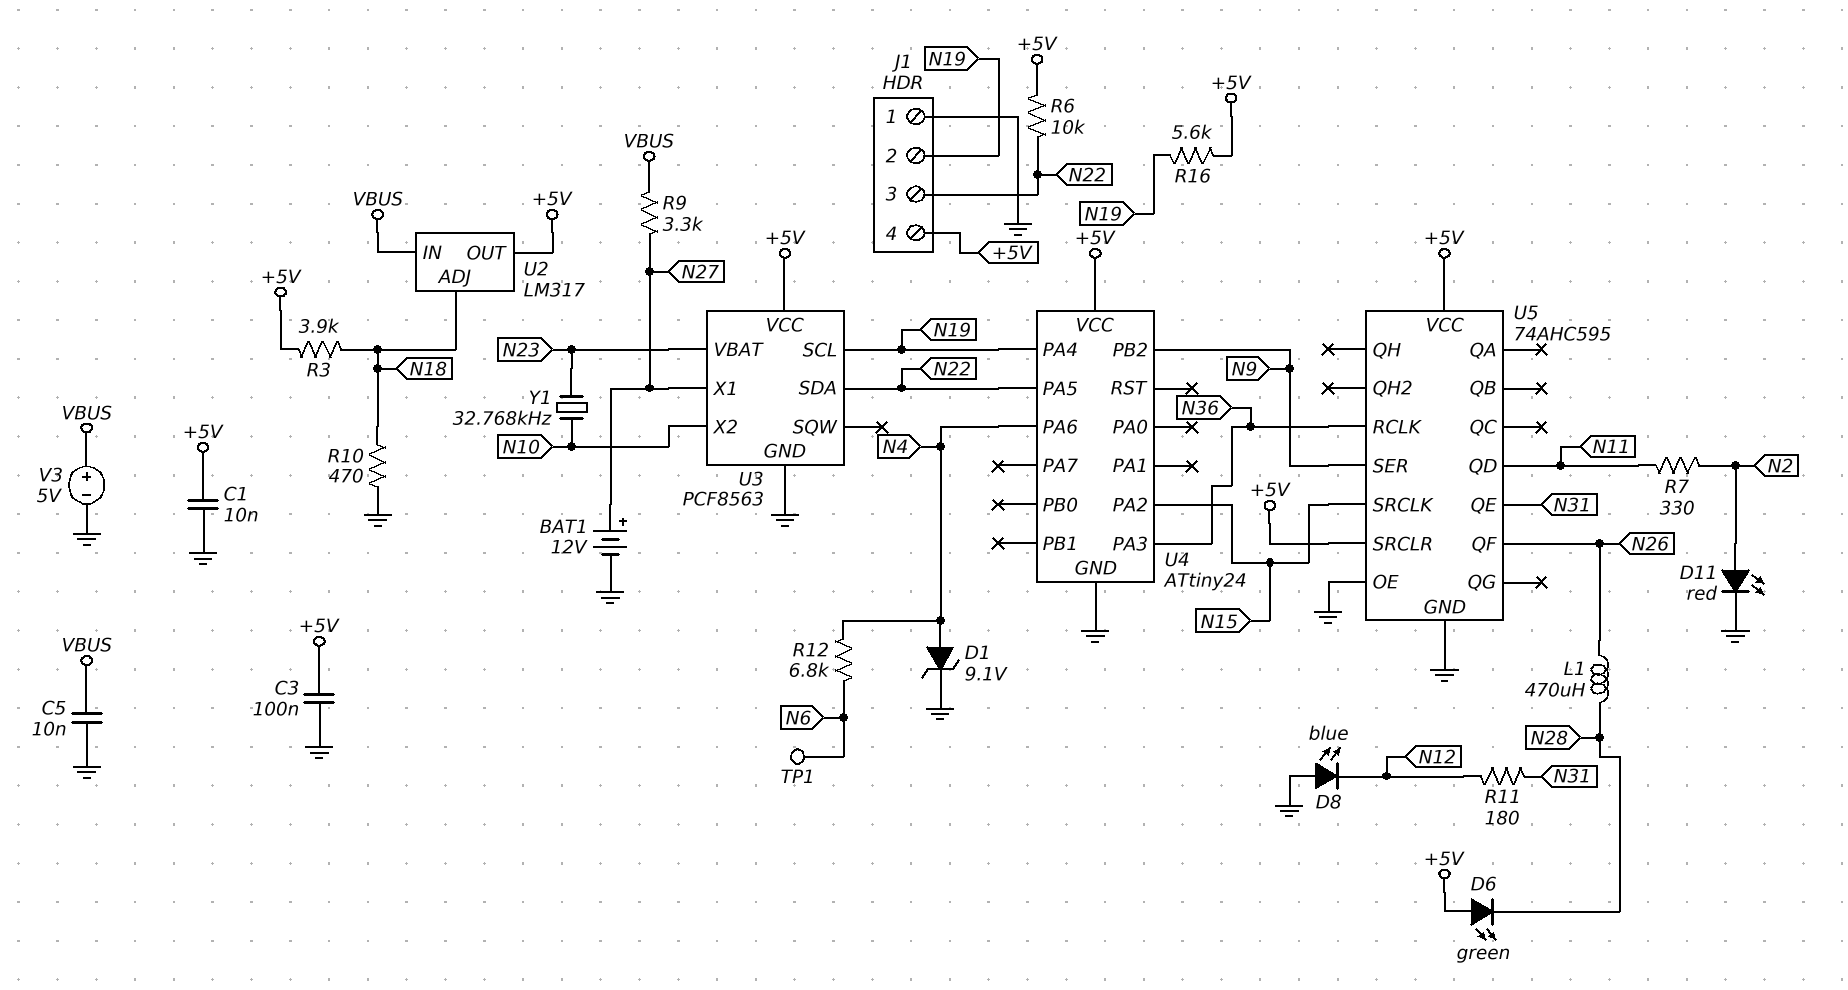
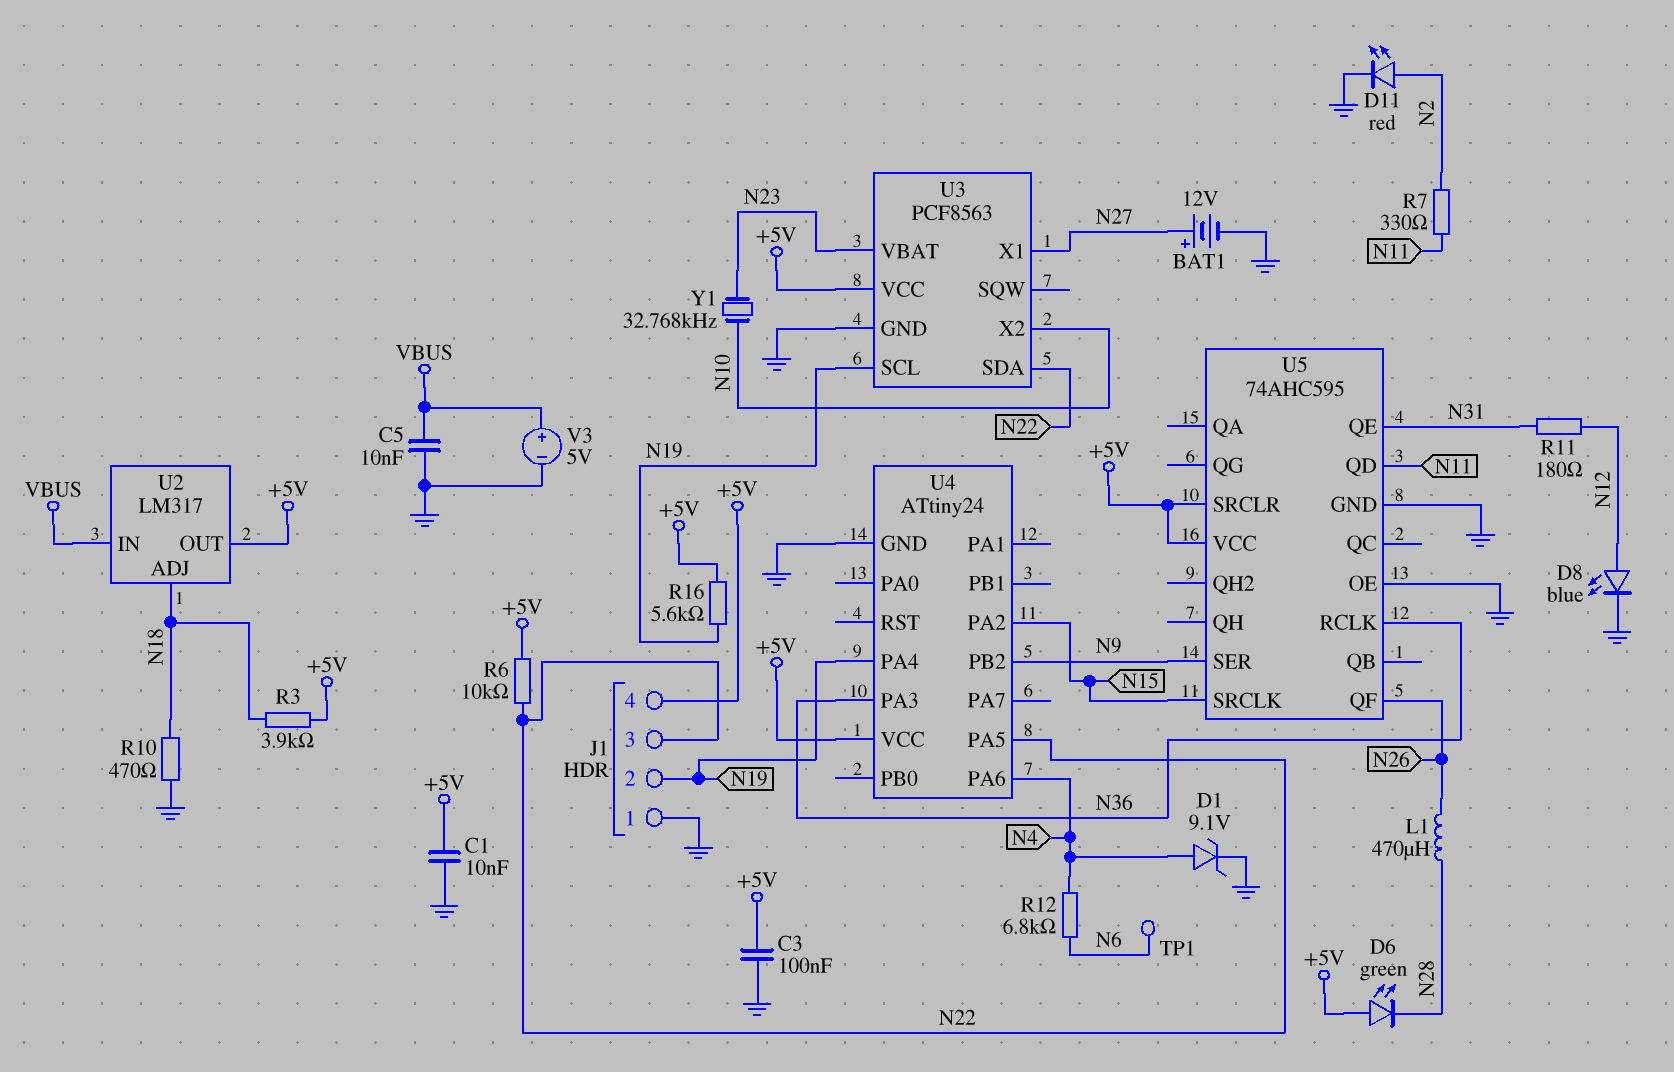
D8: LED blue (A GND, K N12) -> LED blue (A N12, K GND)
R9: 3.3k (N27, VBUS) -> none

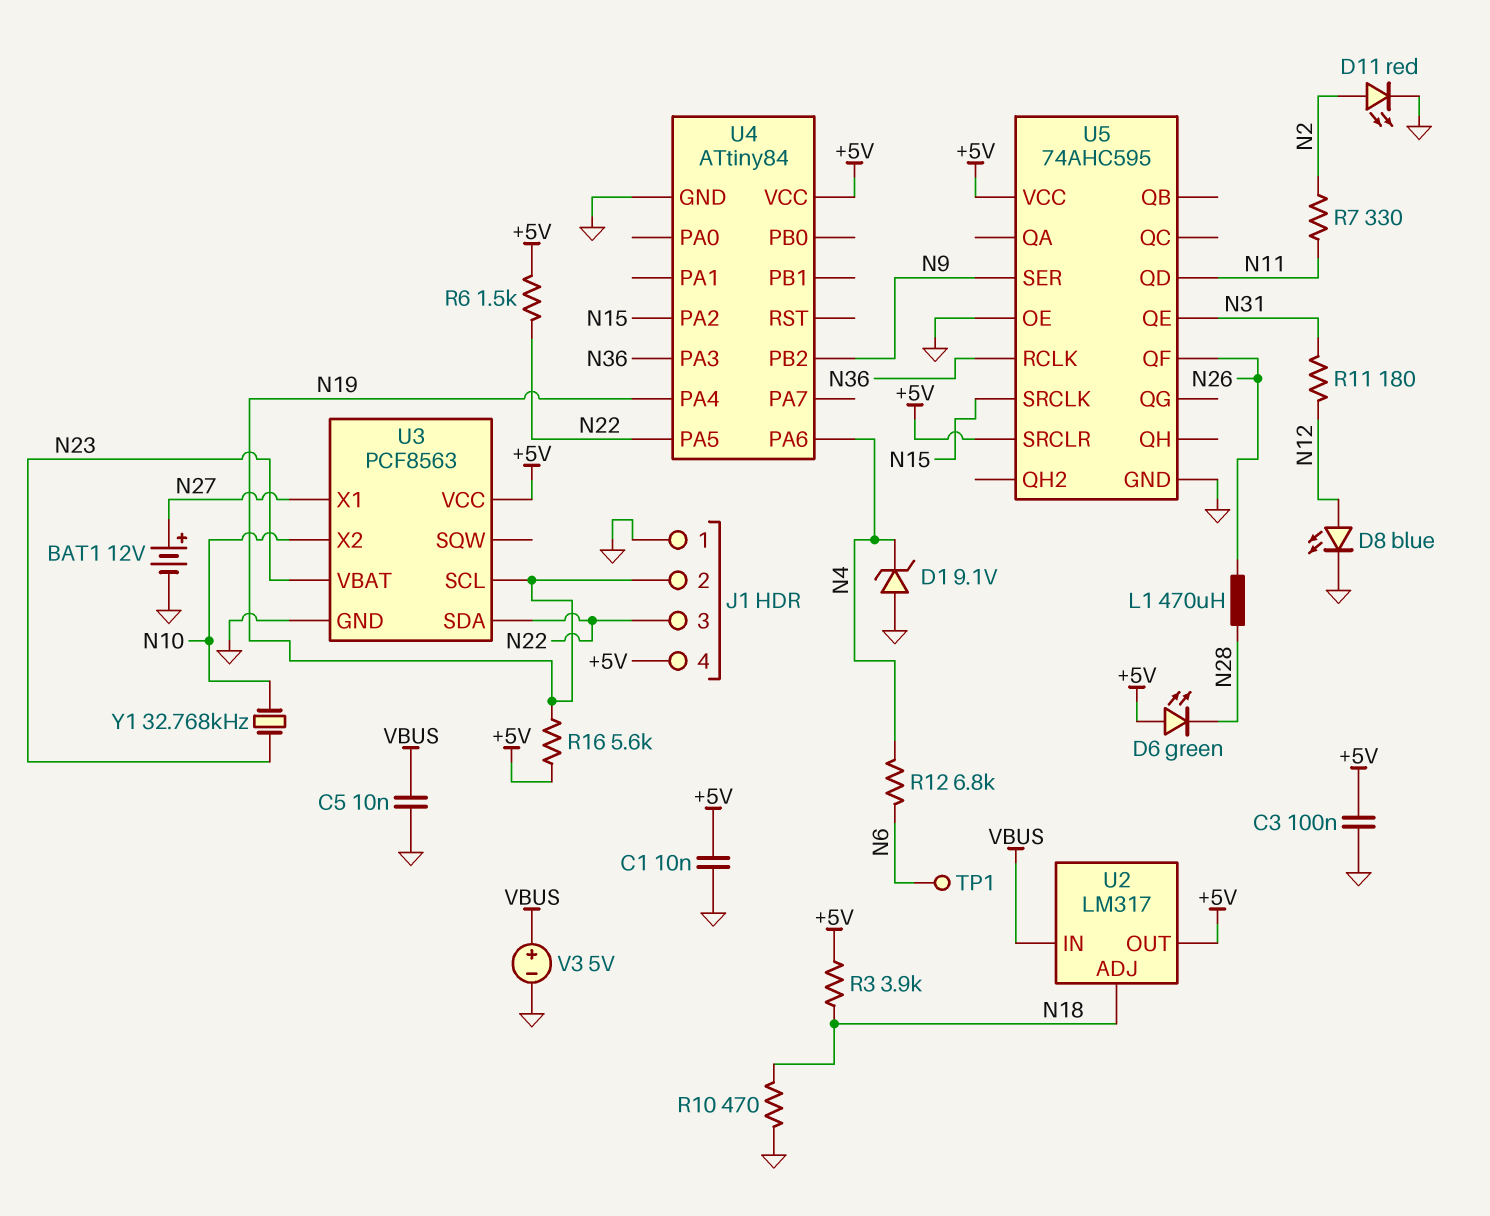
D1: zener 9.1V (A N4, K GND) -> zener 9.1V (A GND, K N4)
R6: 10k (+5V, N22) -> 1.5k (+5V, N22)
U4: ATtiny24 -> ATtiny84

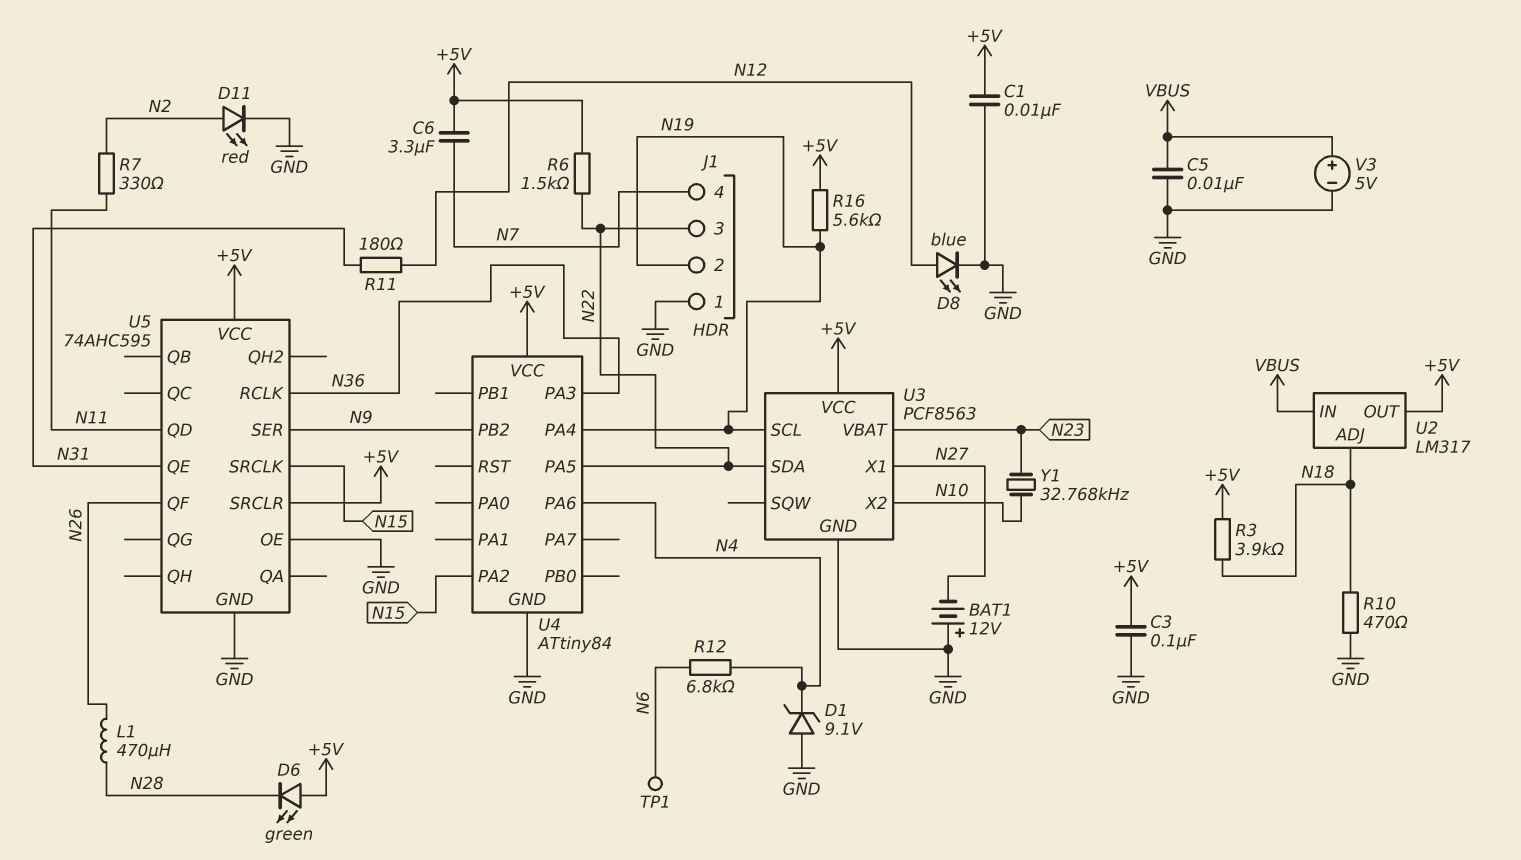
BAT1: 12V (plus N27, minus GND) -> 12V (plus GND, minus N27)
C6: none -> 3.3uF (+5V, N7)
J1 pin 4: +5V -> N7

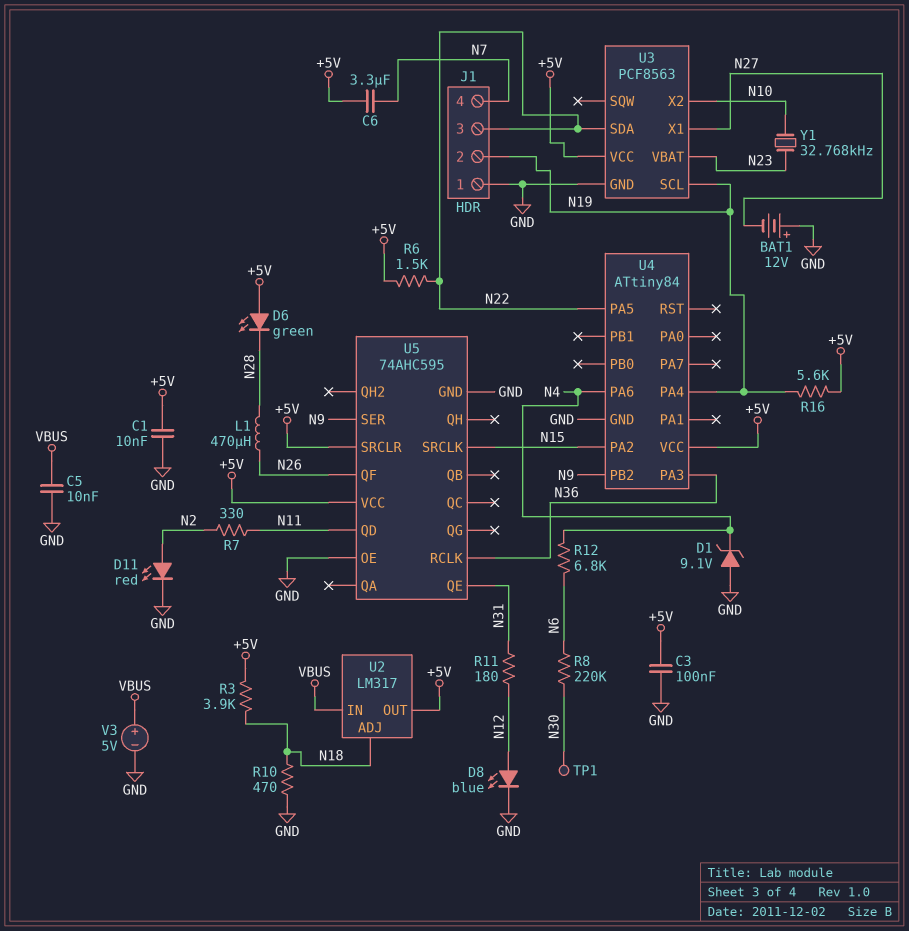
R8: none -> 220k (N6, N30)
TP1: test point (N6) -> test point (N30)

